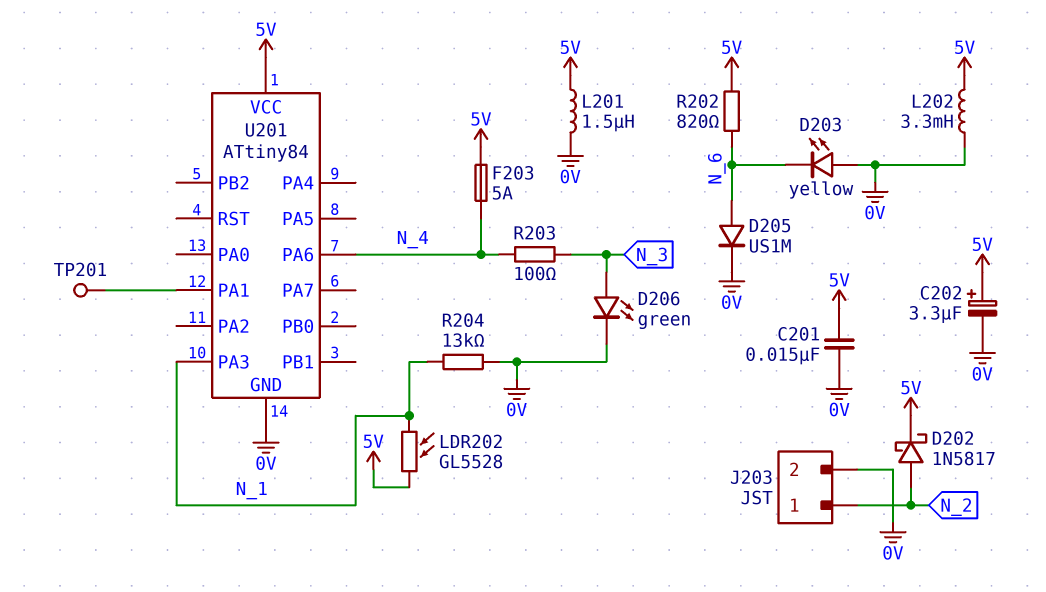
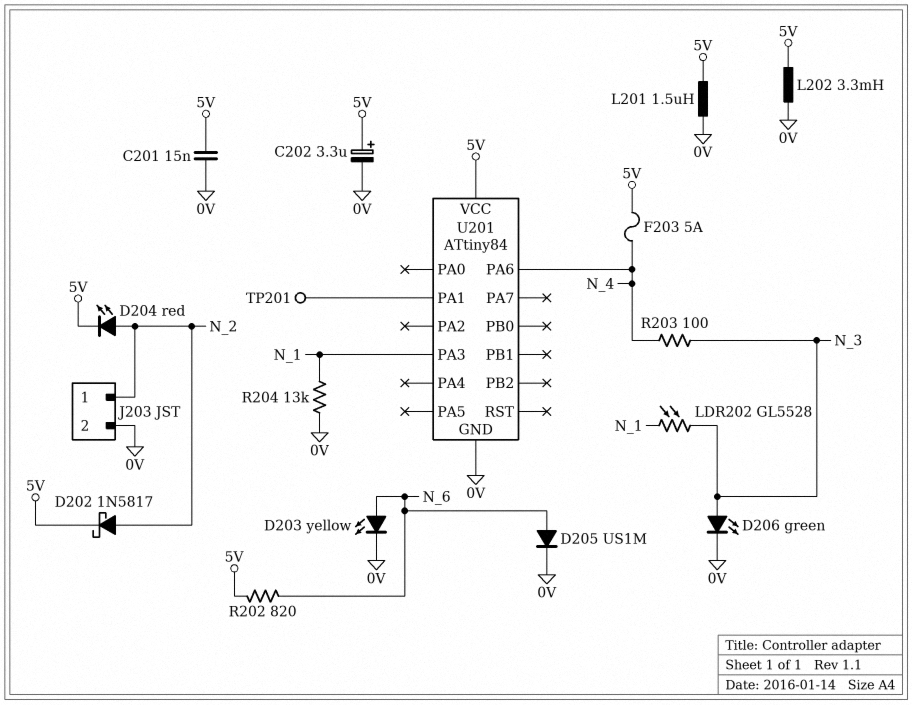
D203: LED yellow (A 0V, K N_6) -> LED yellow (A N_6, K 0V)
D204: none -> LED red (A N_2, K 5V)
LDR202: GL5528 (5V, N_1) -> GL5528 (N_1, N_3)

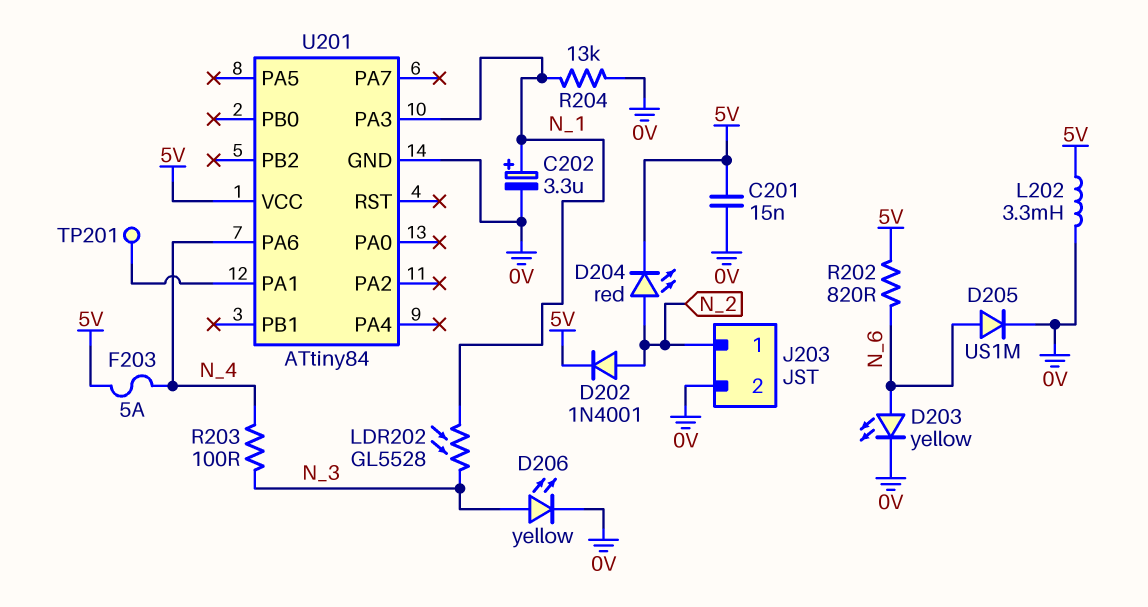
C202: 3.3uF (plus 5V, minus 0V) -> 3.3uF (plus N_1, minus 0V)
D202: schottky 1N5817 (A N_2, K 5V) -> diode 1N4001 (A N_2, K 5V)
D206: LED green (A N_3, K 0V) -> LED yellow (A N_3, K 0V)
L201: 1.5uH (0V, 5V) -> none

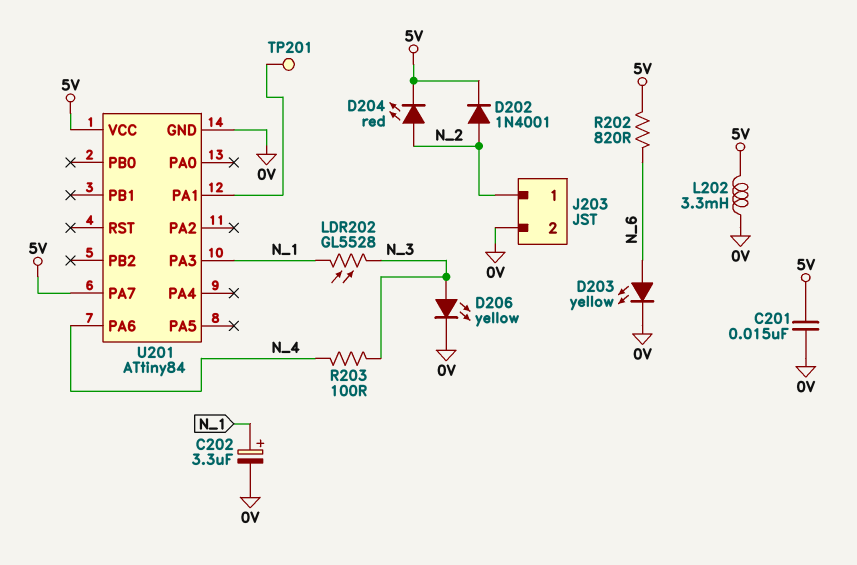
D205: diode US1M (A N_6, K 0V) -> none
F203: 5A (5V, N_4) -> none
R204: 13k (0V, N_1) -> none
U201 pin PA7: none -> 5V

